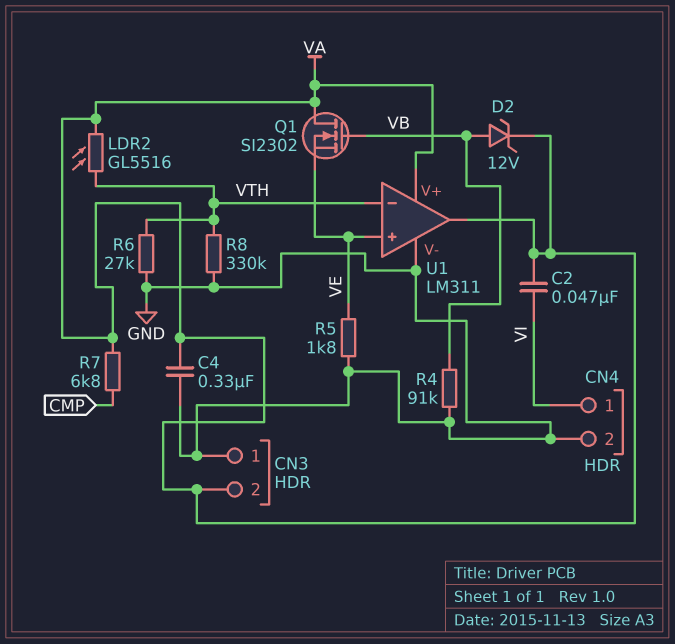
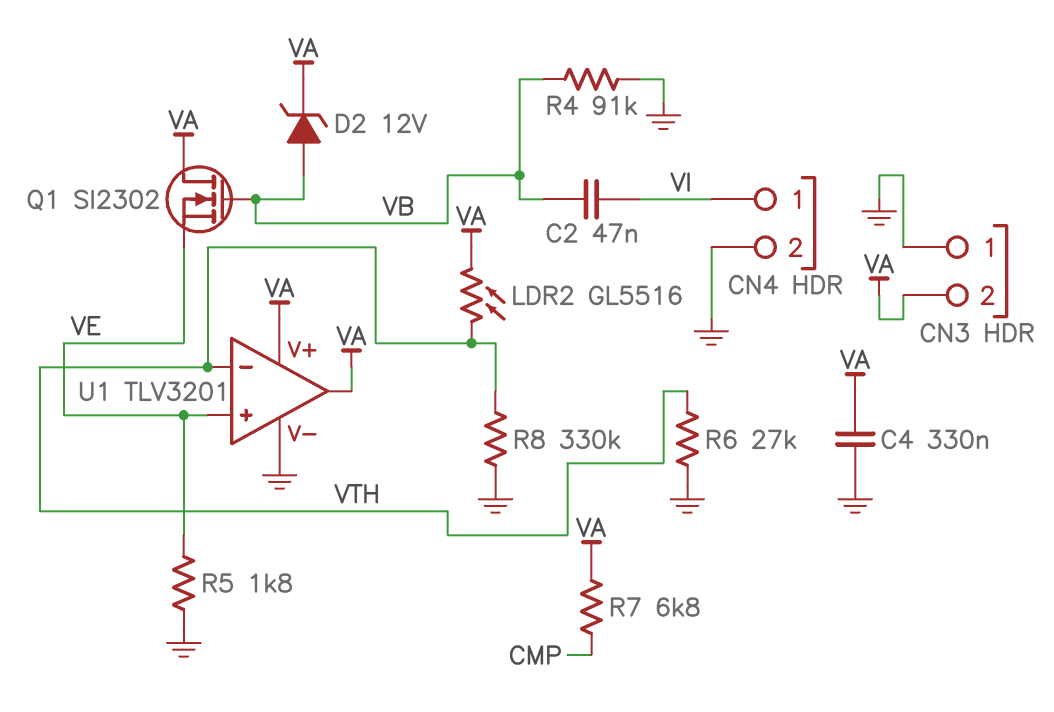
C2: 47nF (VA, VI) -> 47nF (VB, VI)
U1: LM311 -> TLV3201

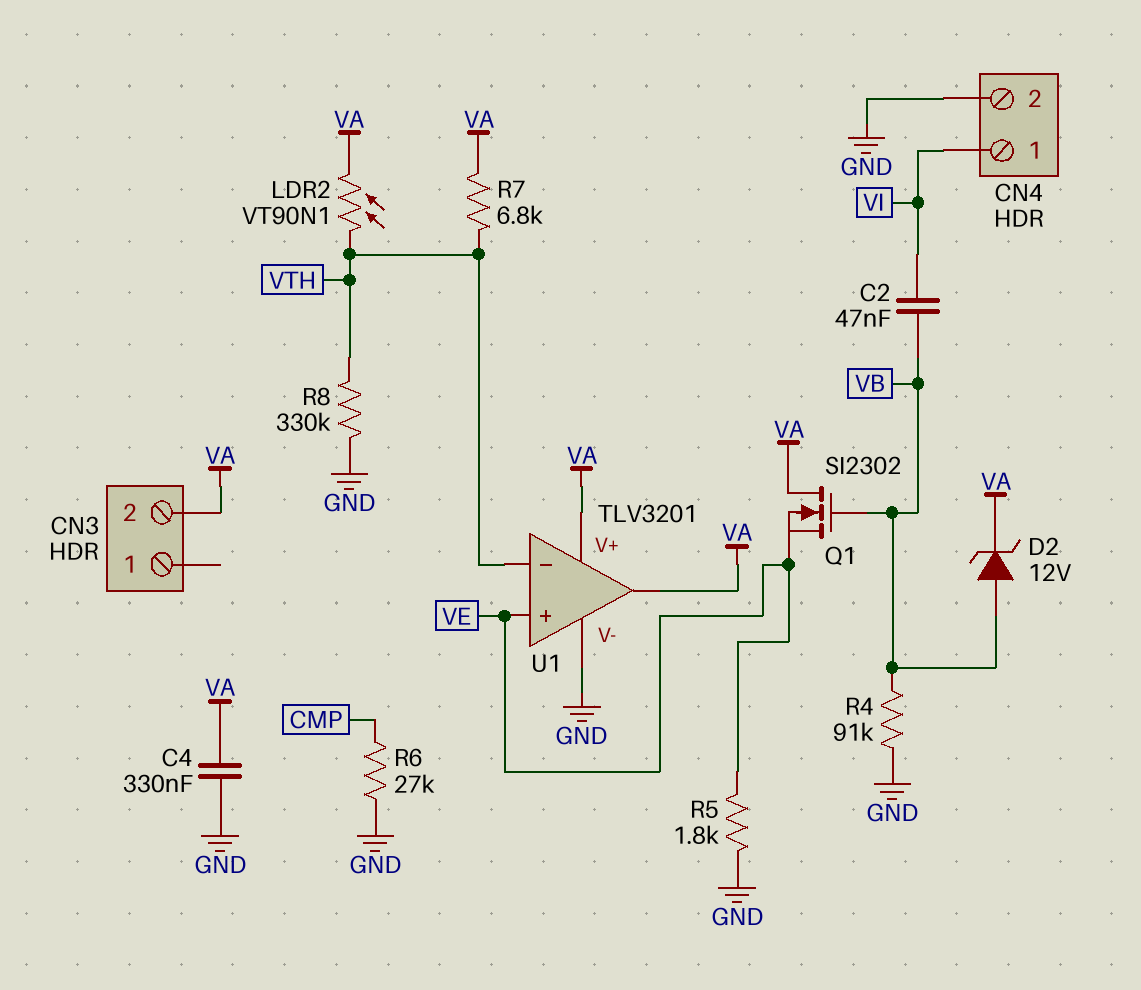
CN3 pin 1: GND -> none
LDR2: GL5516 (VA, VTH) -> VT90N1 (VA, VTH)
R6: 27k (GND, VTH) -> 27k (CMP, GND)
R7: 6.8k (CMP, VA) -> 6.8k (VA, VTH)

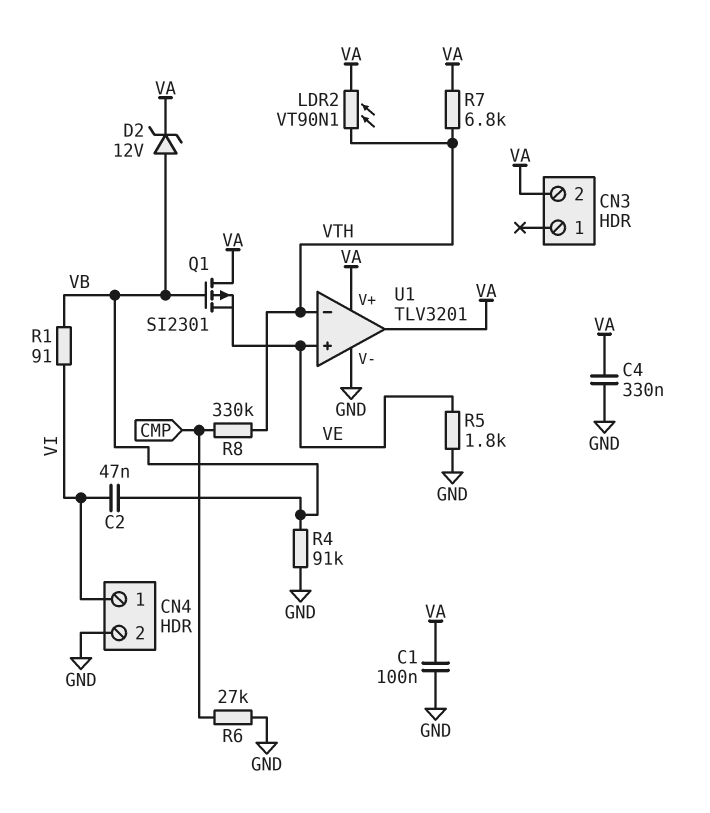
C1: none -> 100nF (GND, VA)
Q1: NMOS SI2302 (G VB, D VA, S VE) -> PMOS SI2301 (G VB, D VA, S VE)
R1: none -> 91 (VB, VI)
R8: 330k (GND, VTH) -> 330k (CMP, VTH)

